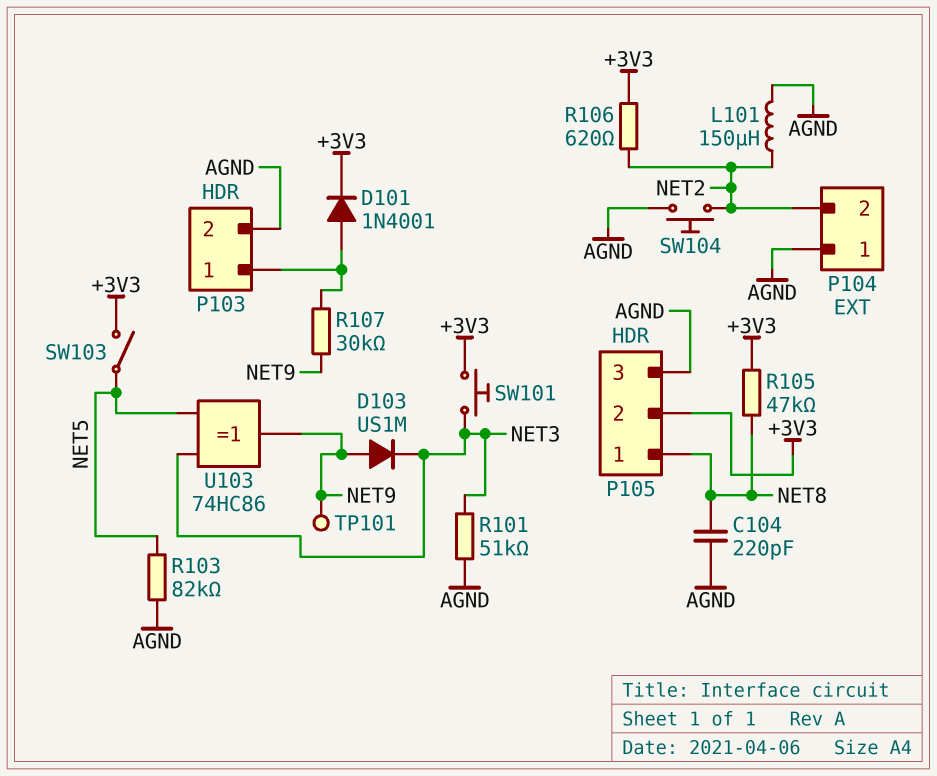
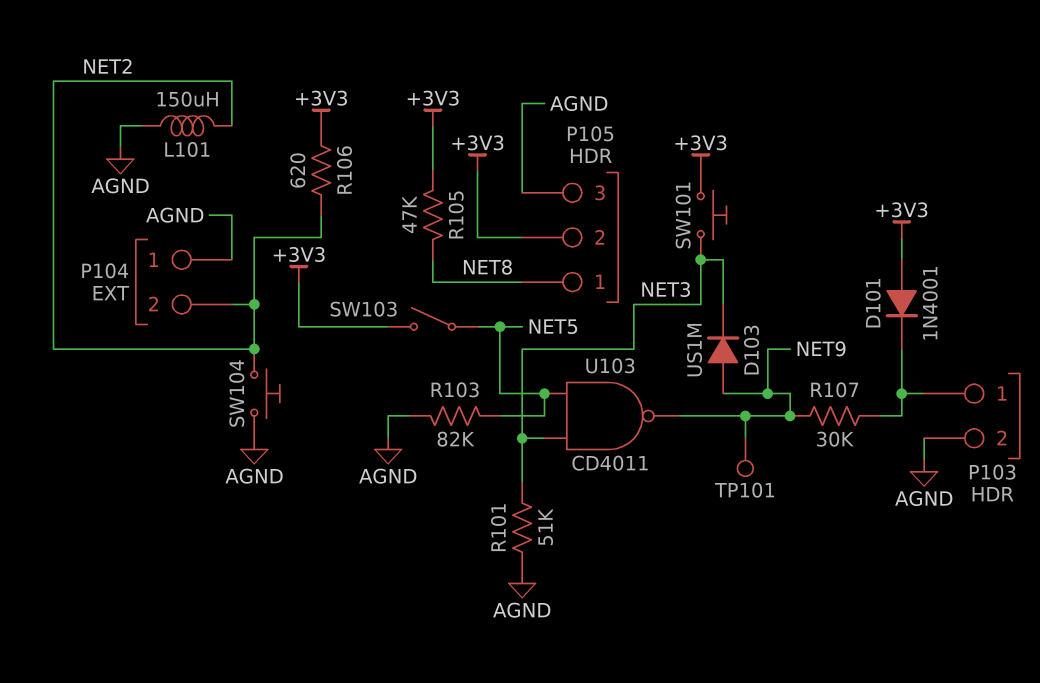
C104: 220pF (AGND, NET8) -> none
D101: diode 1N4001 (A P103/1, K +3V3) -> diode 1N4001 (A +3V3, K P103/1)
U103: XOR 74HC86 (in NET3, in NET5, out NET9) -> NAND CD4011 (in NET3, in NET5, out NET9)

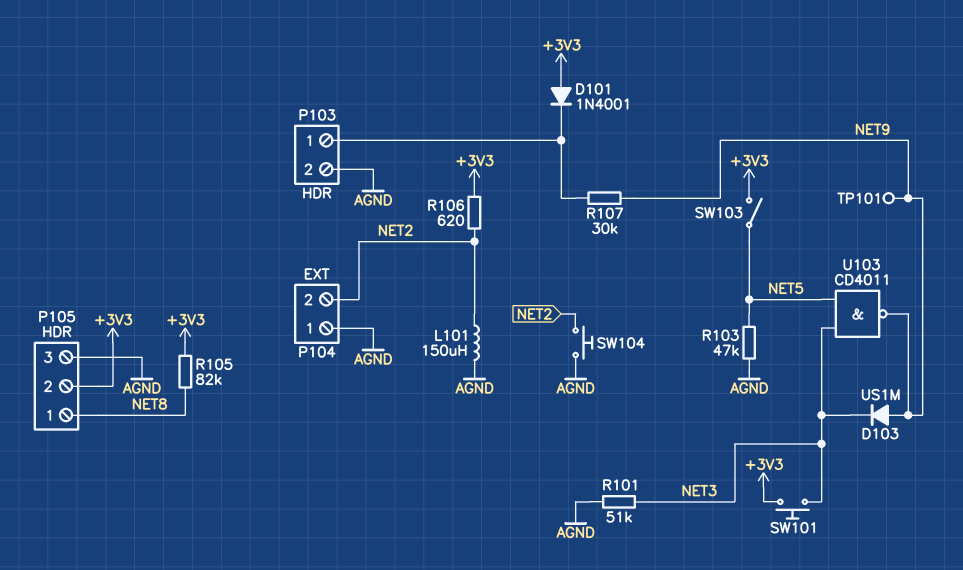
R103: 82k (AGND, NET5) -> 47k (AGND, NET5)
R105: 47k (+3V3, NET8) -> 82k (+3V3, NET8)

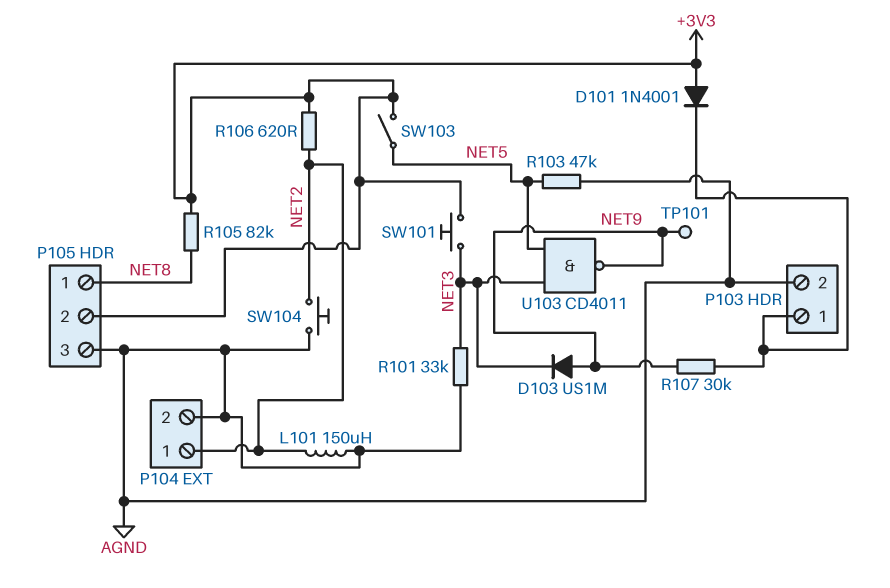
P104 pin 1: AGND -> NET2
P104 pin 2: NET2 -> AGND
R101: 51k (AGND, NET3) -> 33k (AGND, NET3)

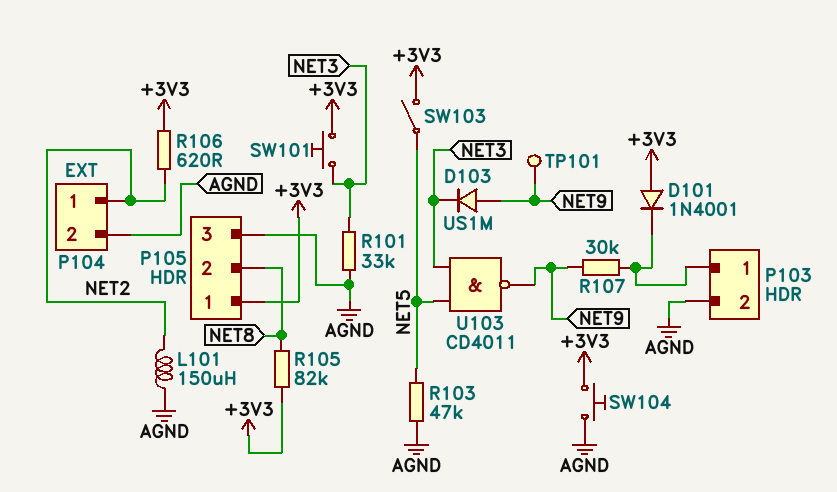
P105 pin 1: NET8 -> +3V3
P105 pin 2: +3V3 -> NET8
SW104: button (AGND, NET2) -> button (+3V3, AGND)

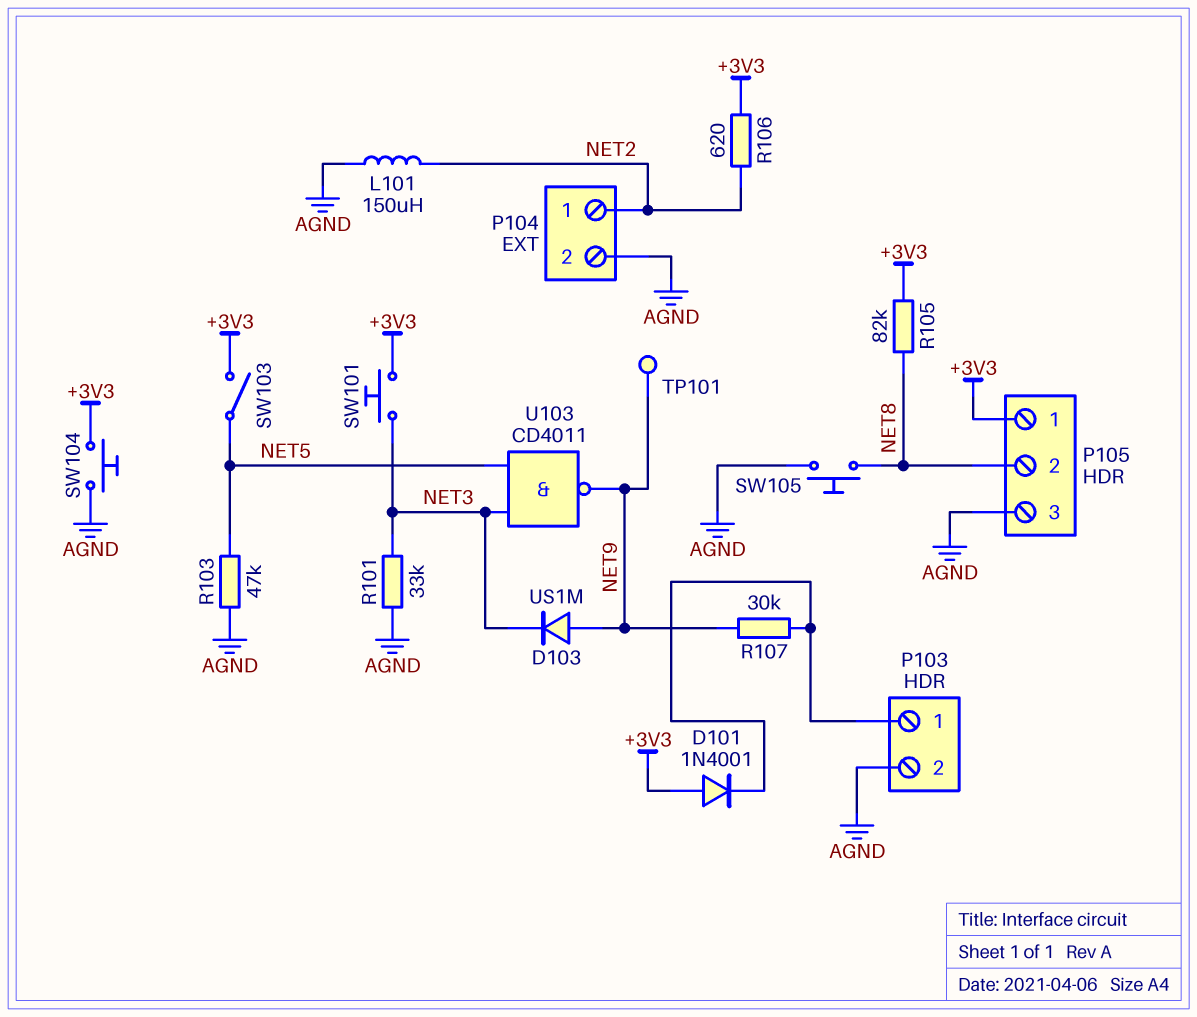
SW105: none -> button (AGND, NET8)

